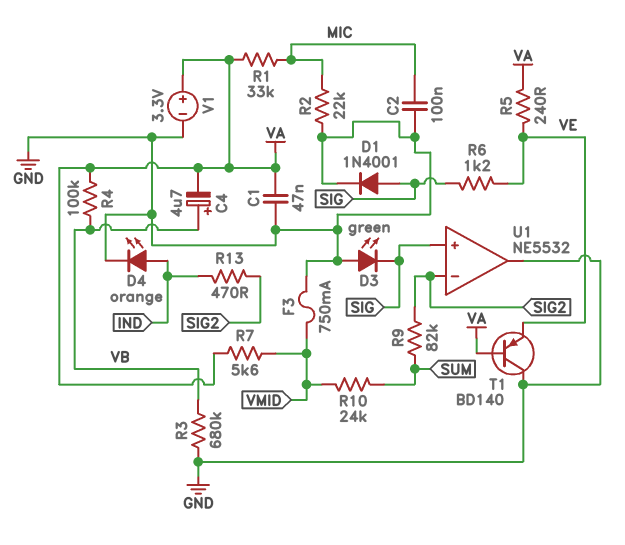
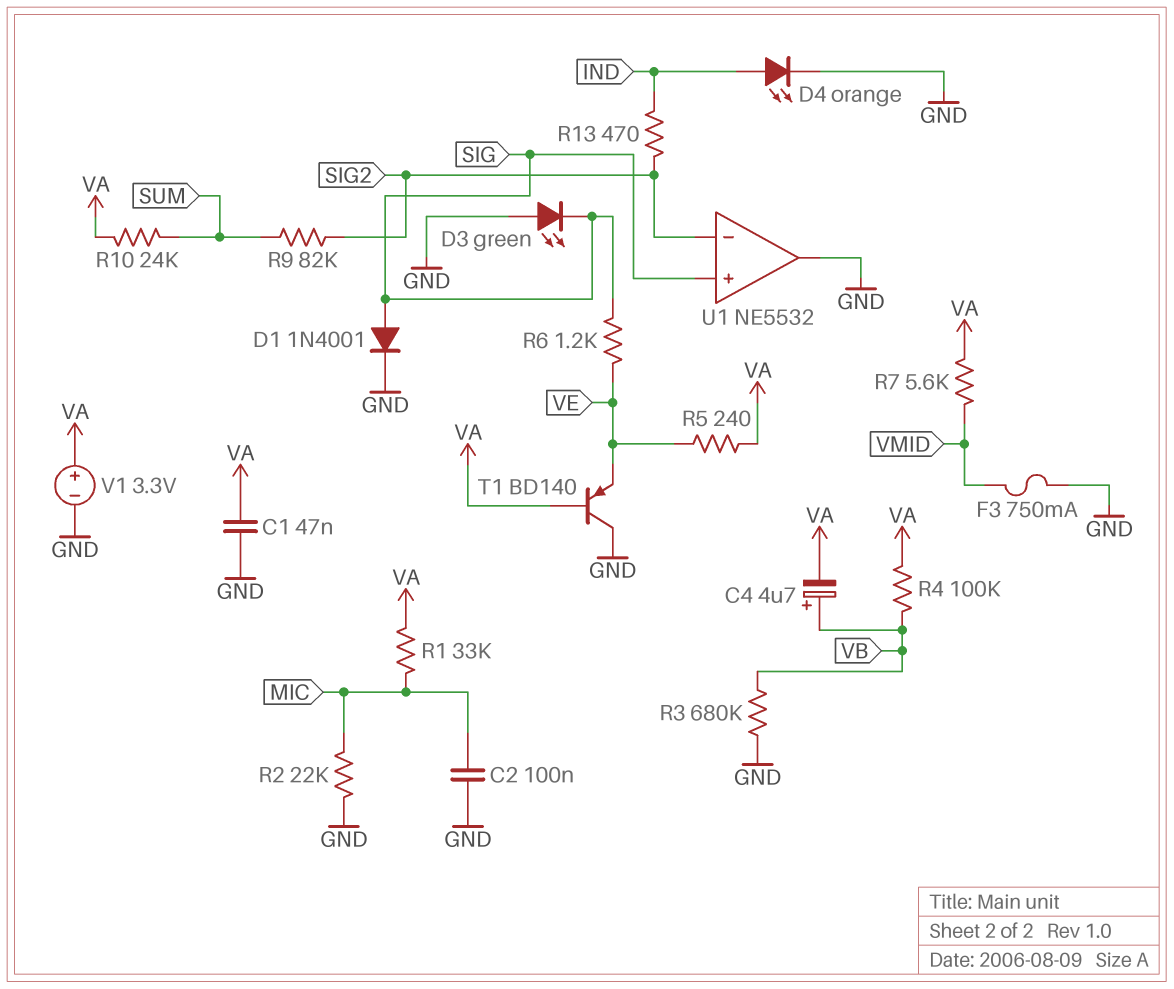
R10: 24k (SUM, VMID) -> 24k (SUM, VA)

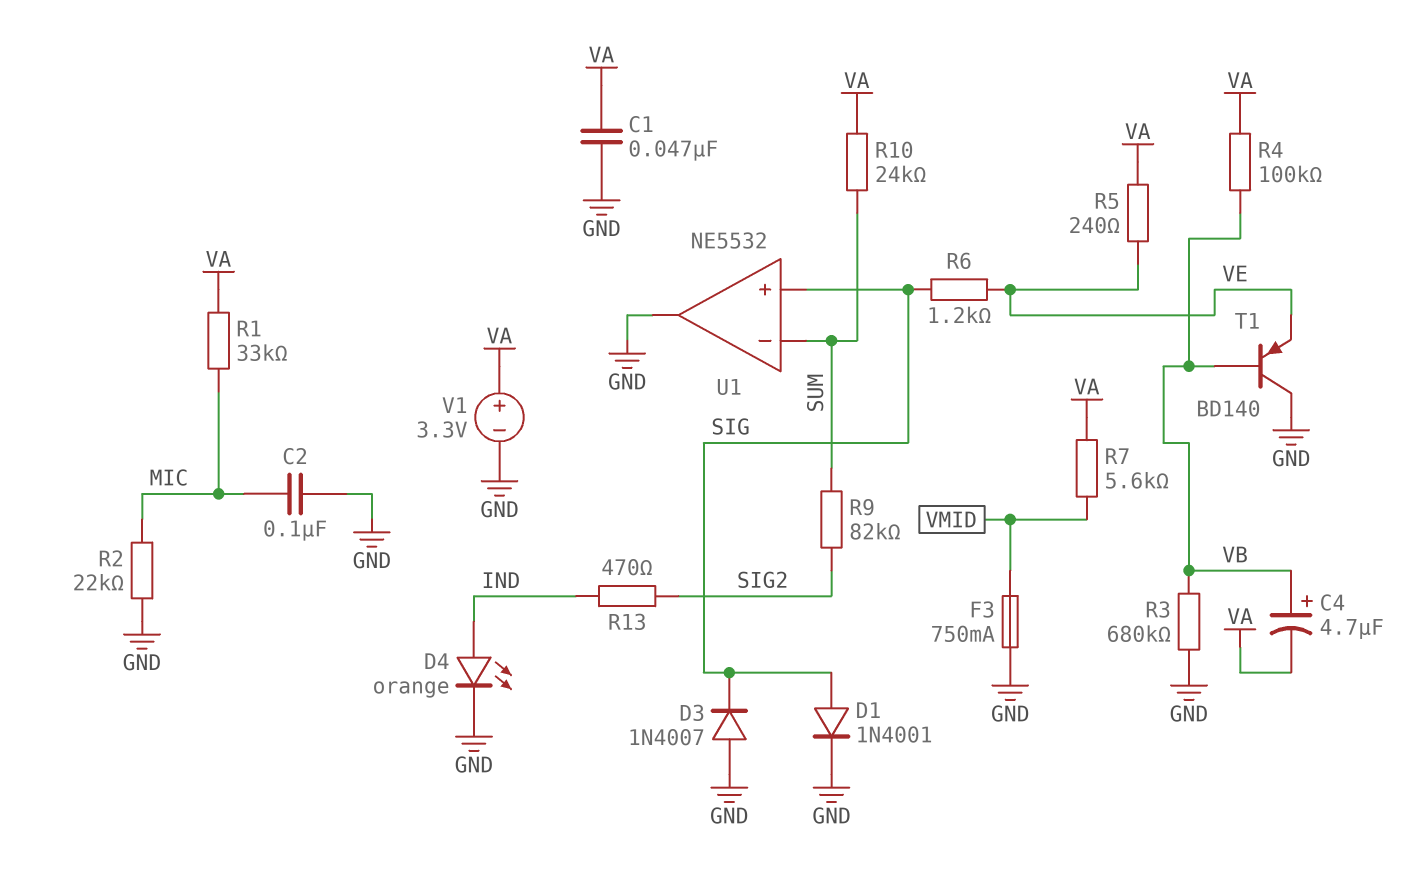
D3: LED green (A GND, K SIG) -> diode 1N4007 (A GND, K SIG)
T1: PNP BD140 (B VA, C GND, E VE) -> PNP BD140 (B VB, C GND, E VE)
U1 pin in-: SIG2 -> SUM

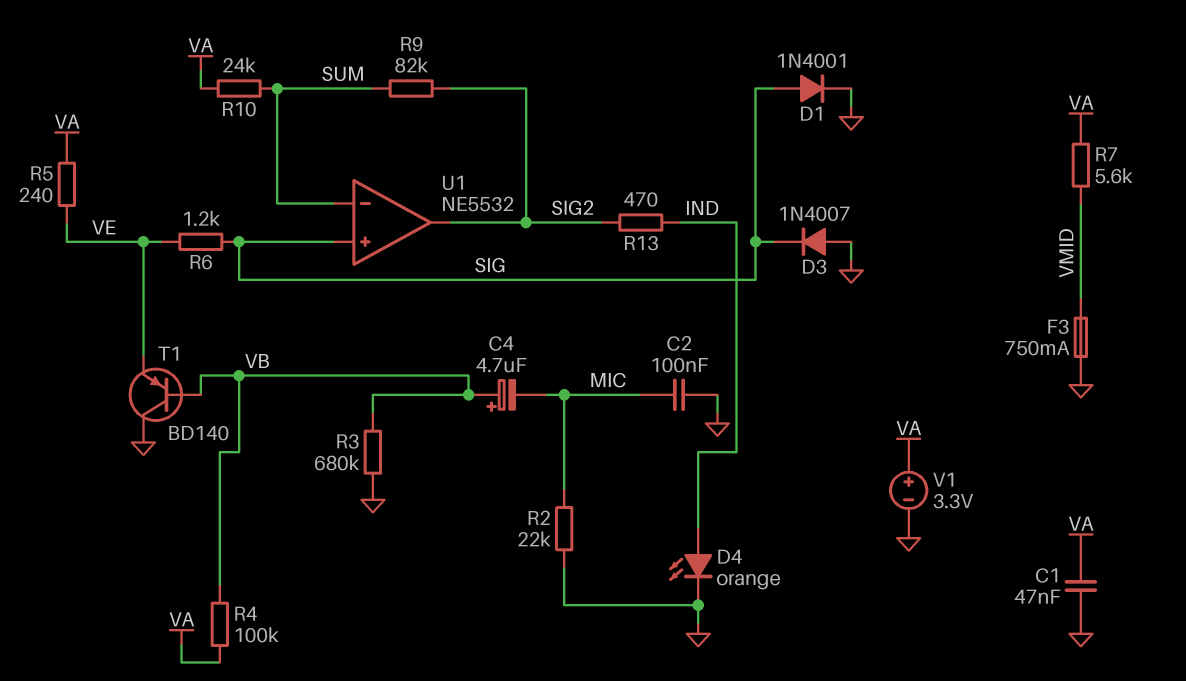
C4: 4.7uF (plus VB, minus VA) -> 4.7uF (plus VB, minus MIC)
R1: 33k (MIC, VA) -> none
U1 pin out: GND -> SIG2

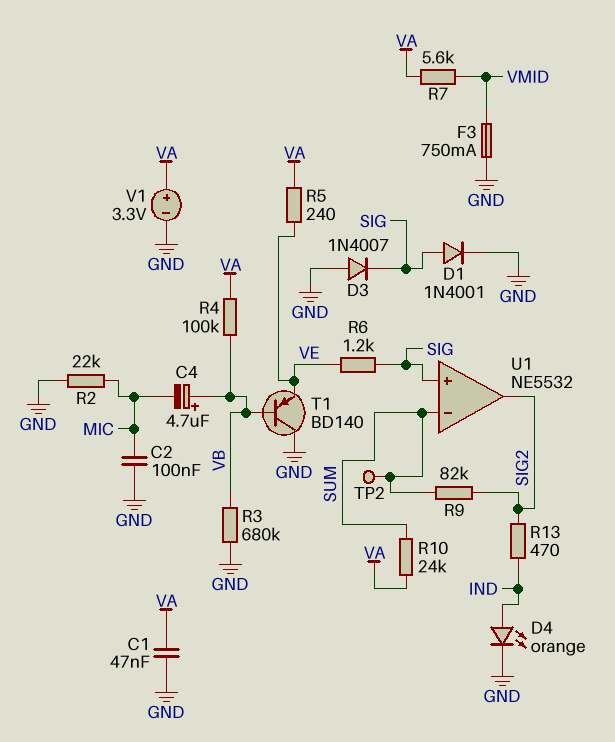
TP2: none -> test point (SUM)

